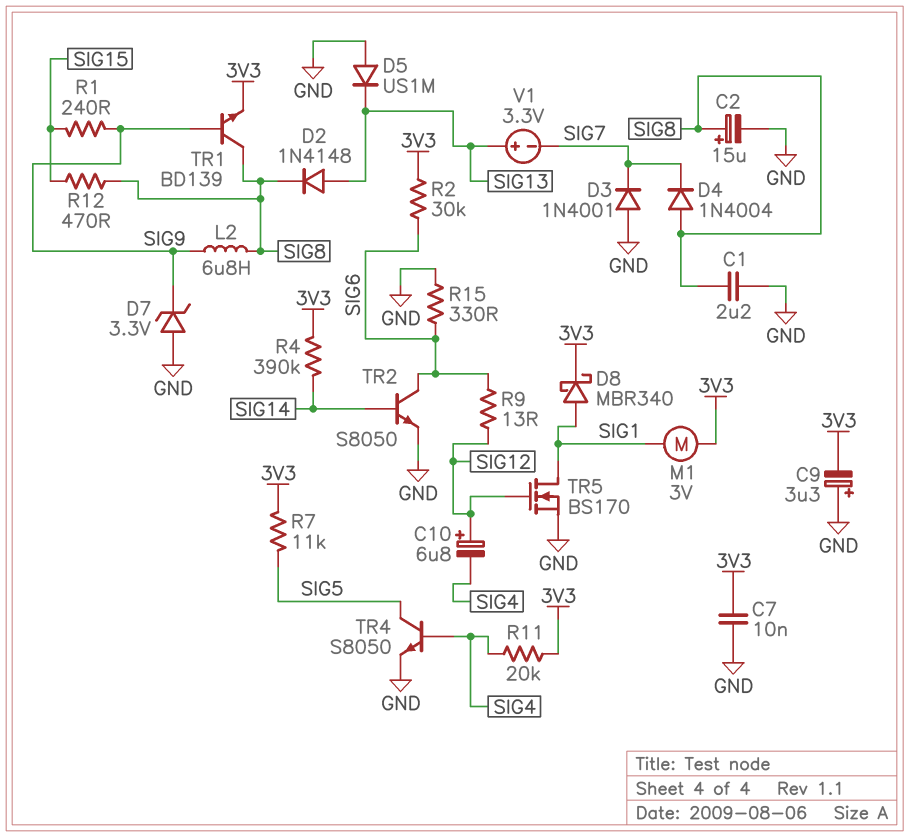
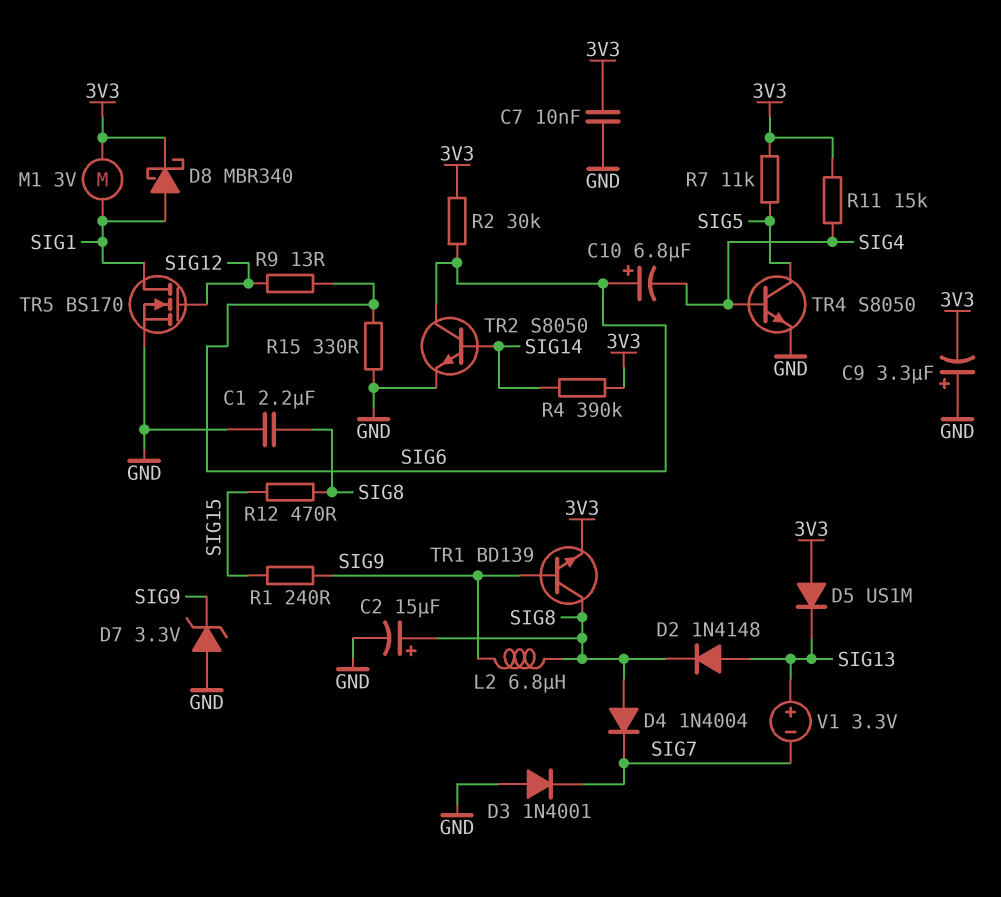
C10: 6.8uF (plus SIG12, minus SIG4) -> 6.8uF (plus SIG6, minus SIG4)
D5: diode US1M (A GND, K SIG13) -> diode US1M (A 3V3, K SIG13)
R11: 20k (3V3, SIG4) -> 15k (3V3, SIG4)

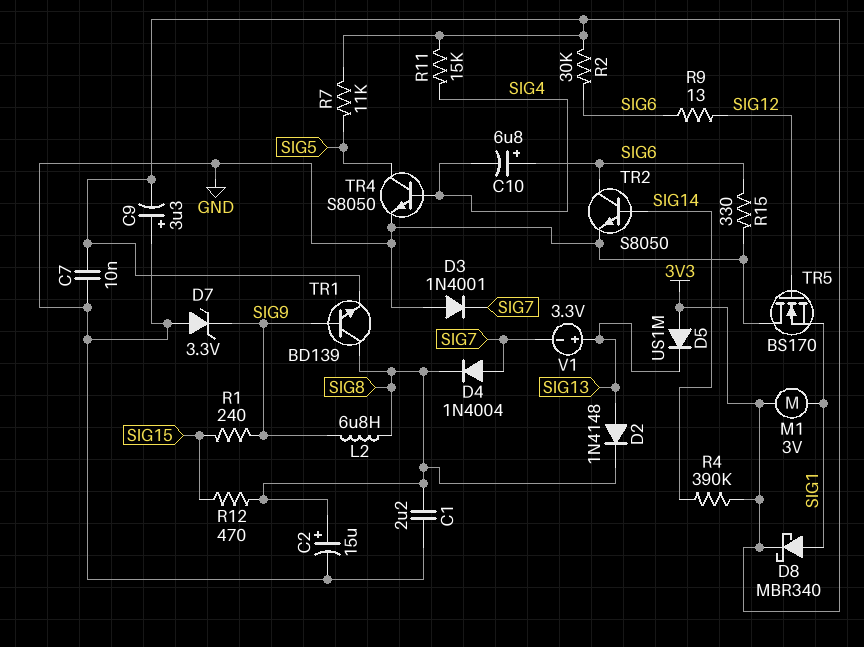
D4: diode 1N4004 (A SIG8, K SIG7) -> diode 1N4004 (A SIG7, K SIG8)
TR5: NMOS BS170 (G SIG12, D SIG1, S GND) -> NMOS BS170 (G SIG12, D GND, S SIG1)

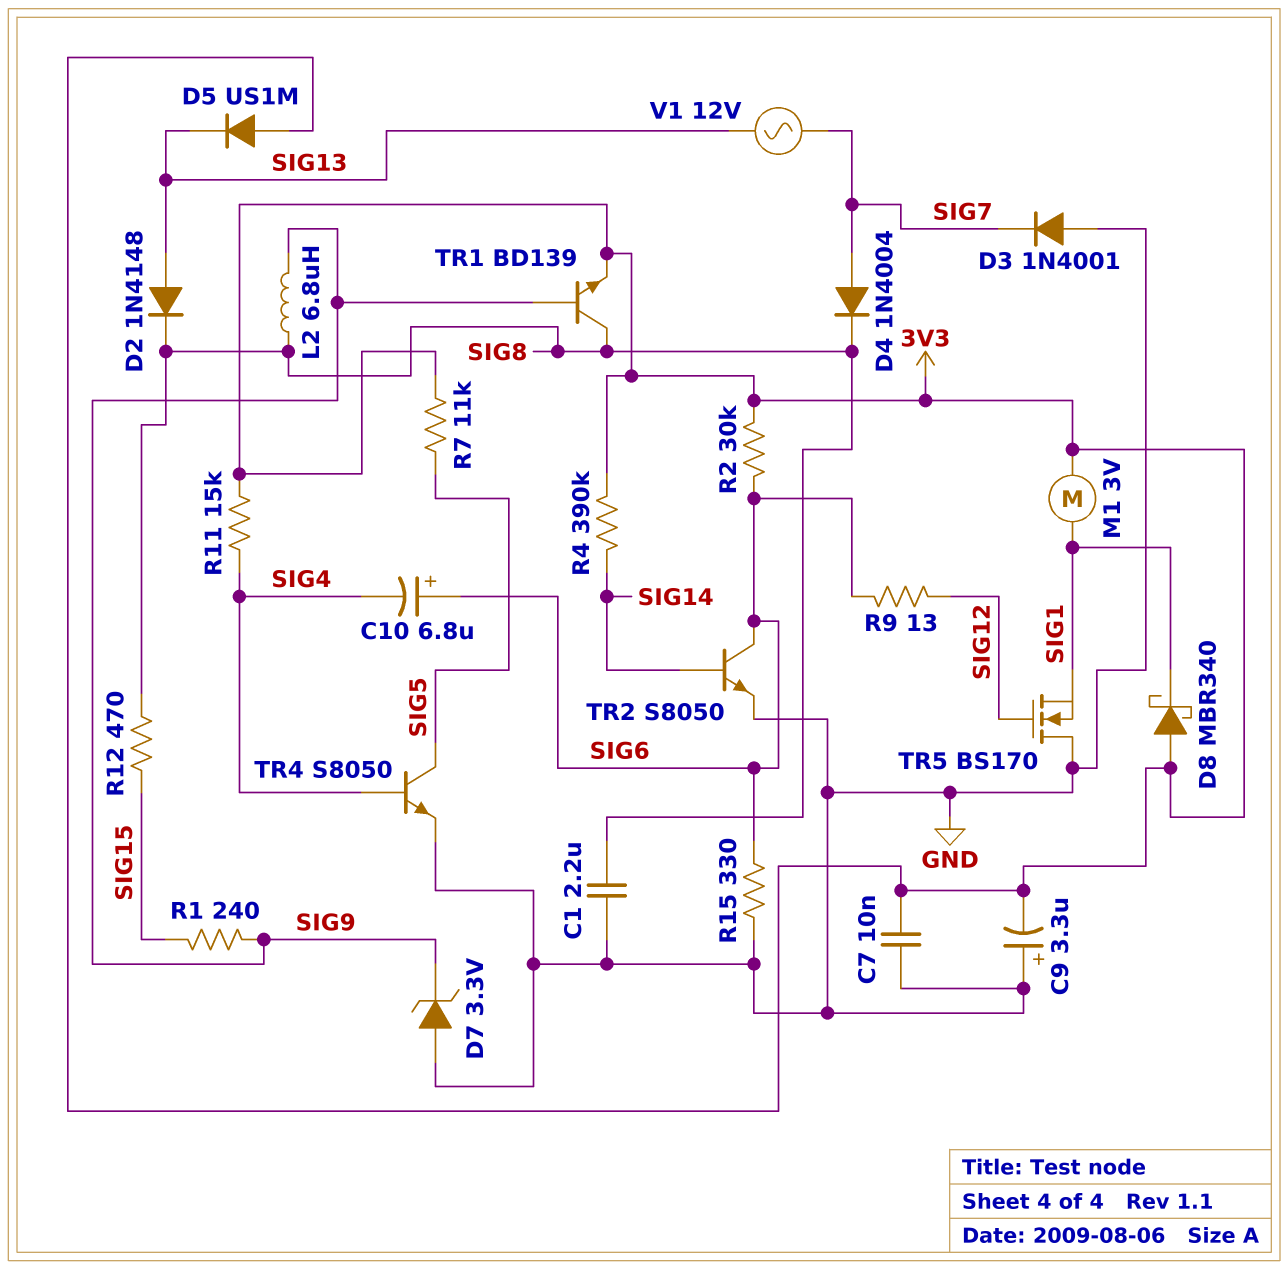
C2: 15uF (plus SIG8, minus GND) -> none
D8: schottky MBR340 (A SIG1, K 3V3) -> schottky MBR340 (A 3V3, K SIG1)
V1: 3.3V (plus SIG13, minus SIG7) -> AC 12V (SIG7, SIG13)

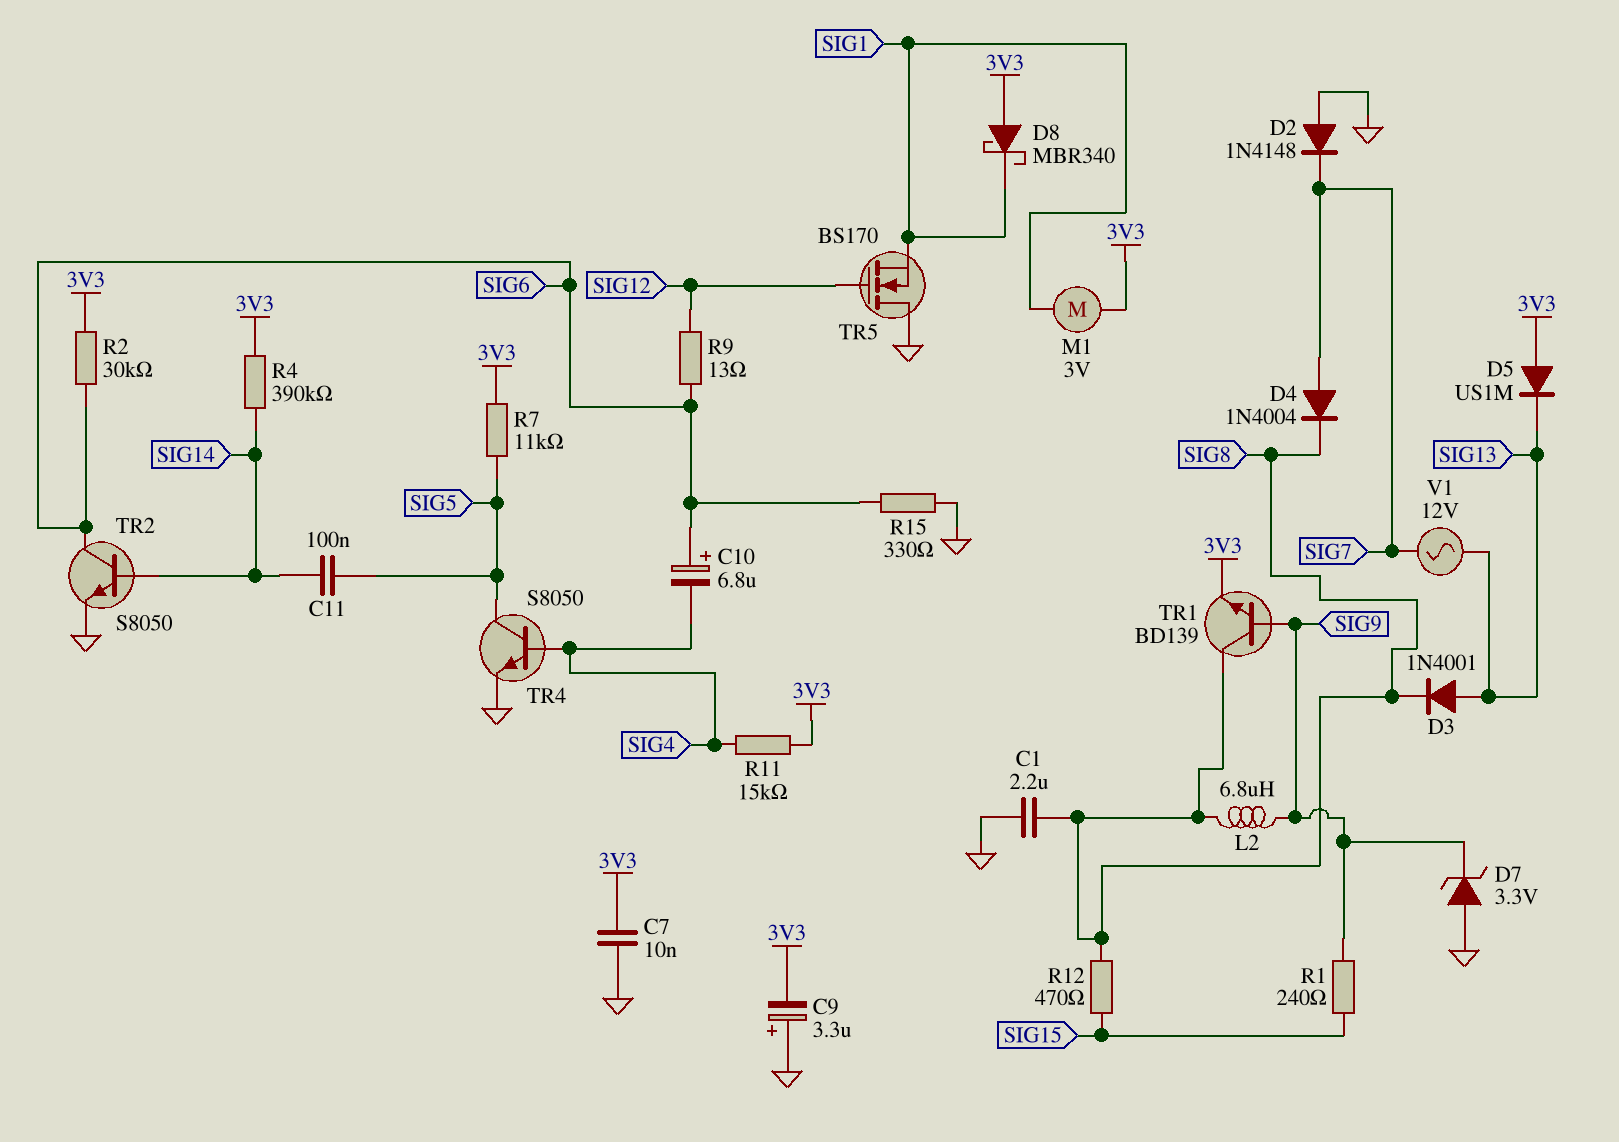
C11: none -> 100nF (SIG5, SIG14)
D2: diode 1N4148 (A SIG13, K SIG8) -> diode 1N4148 (A GND, K SIG7)
D3: diode 1N4001 (A GND, K SIG7) -> diode 1N4001 (A SIG13, K SIG8)

